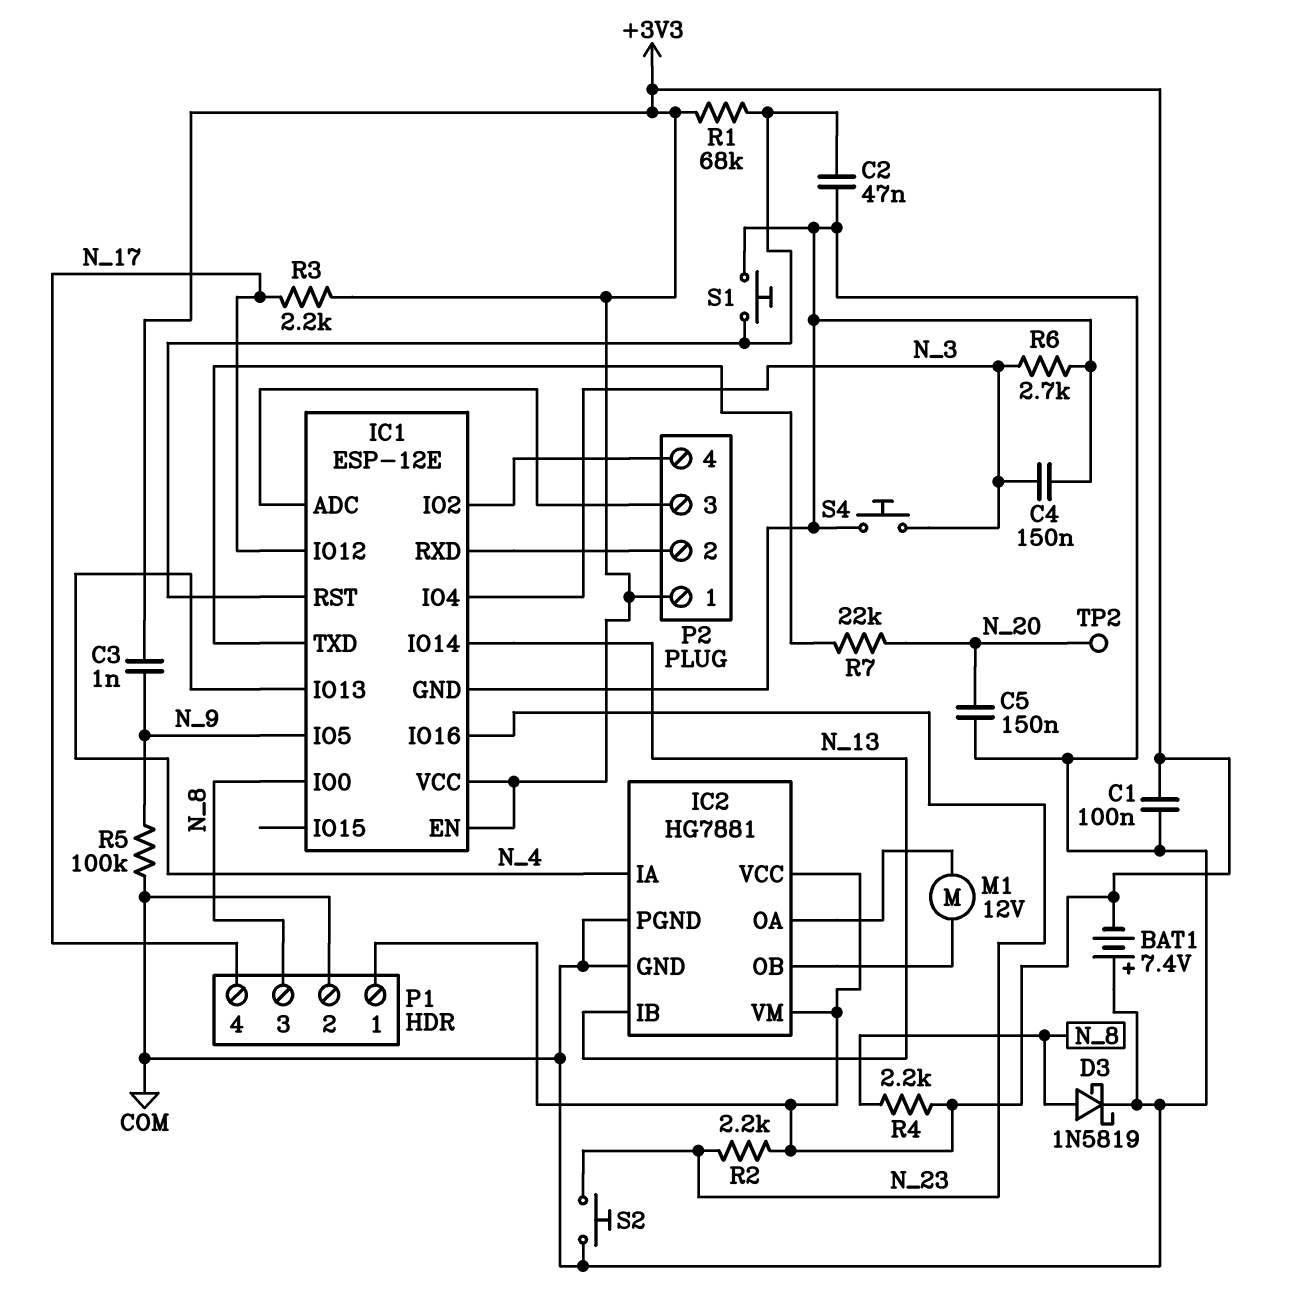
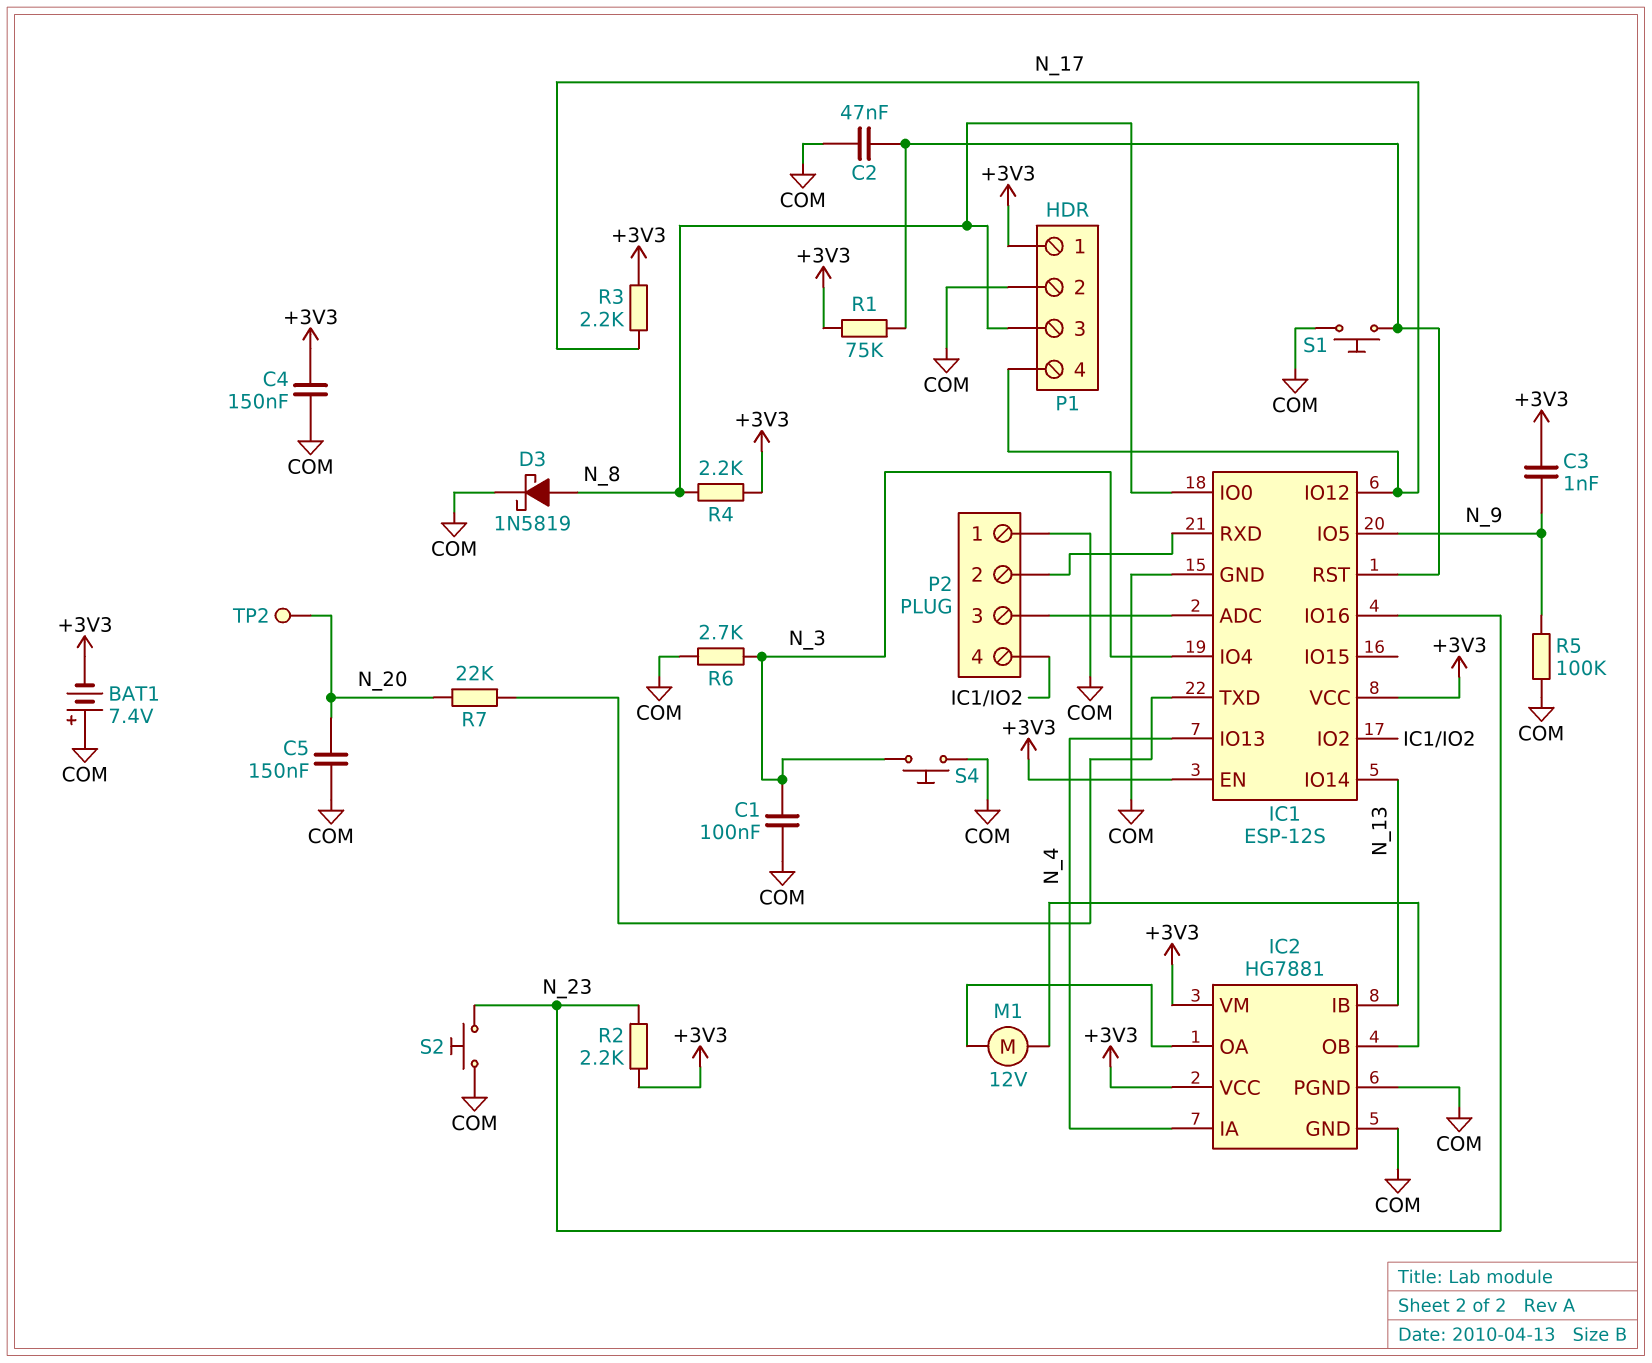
C1: 100nF (+3V3, COM) -> 100nF (COM, N_3)
C4: 150nF (COM, N_3) -> 150nF (+3V3, COM)
IC1: ESP-12E -> ESP-12S
P2 pin 1: +3V3 -> COM
R1: 68k (+3V3, IC1/RST) -> 75k (+3V3, IC1/RST)

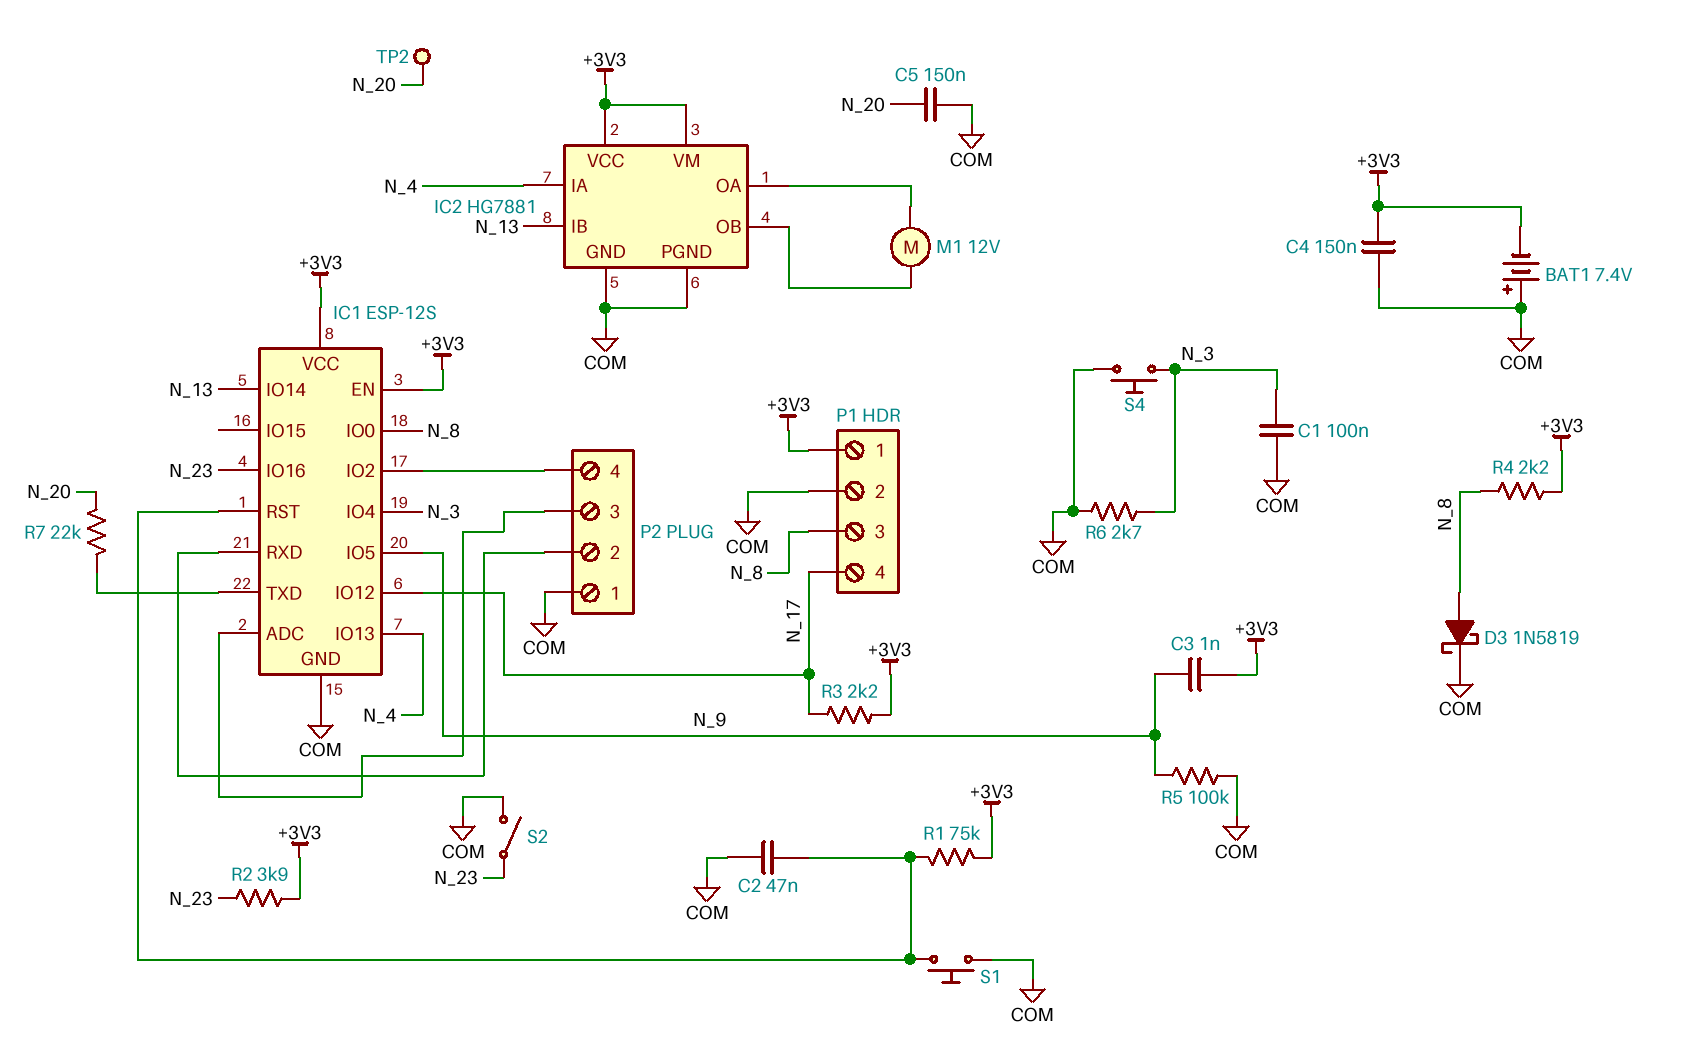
R2: 2.2k (+3V3, N_23) -> 3.9k (+3V3, N_23)
S2: button (COM, N_23) -> switch (COM, N_23)

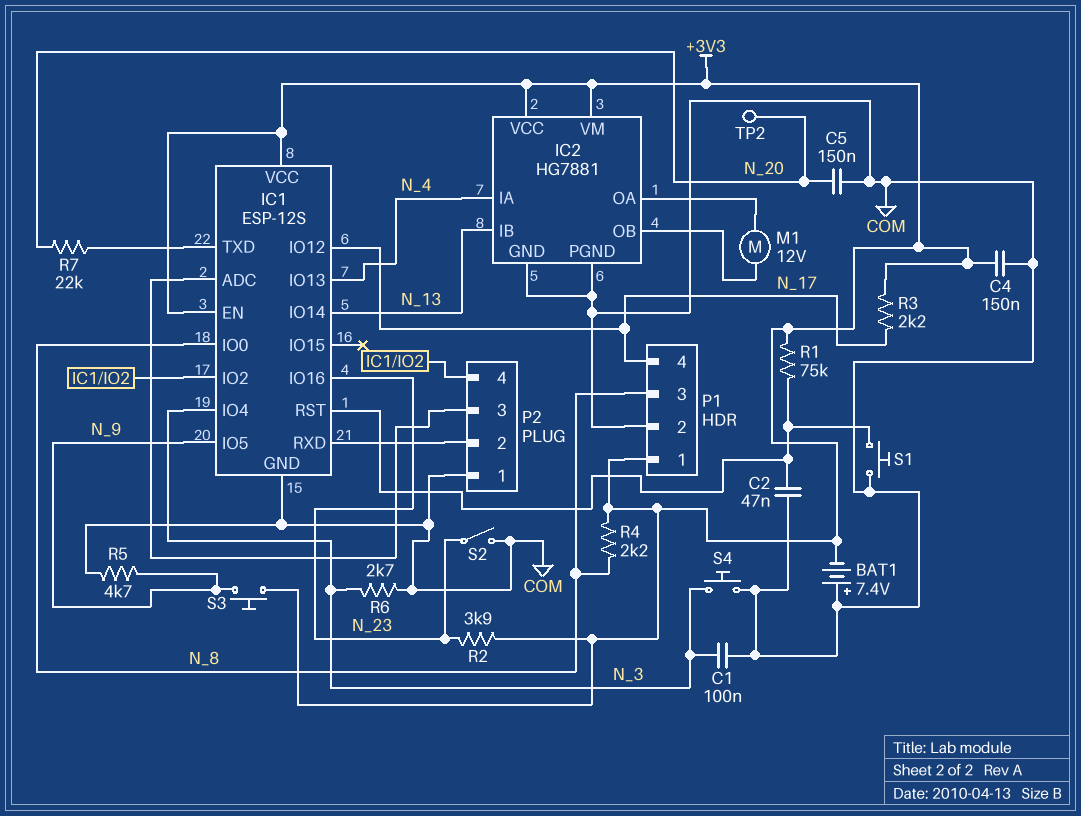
C3: 1nF (+3V3, N_9) -> none
D3: schottky 1N5819 (A N_8, K COM) -> none
R5: 100k (COM, N_9) -> 4.7k (COM, N_9)
S3: none -> button (+3V3, N_9)

